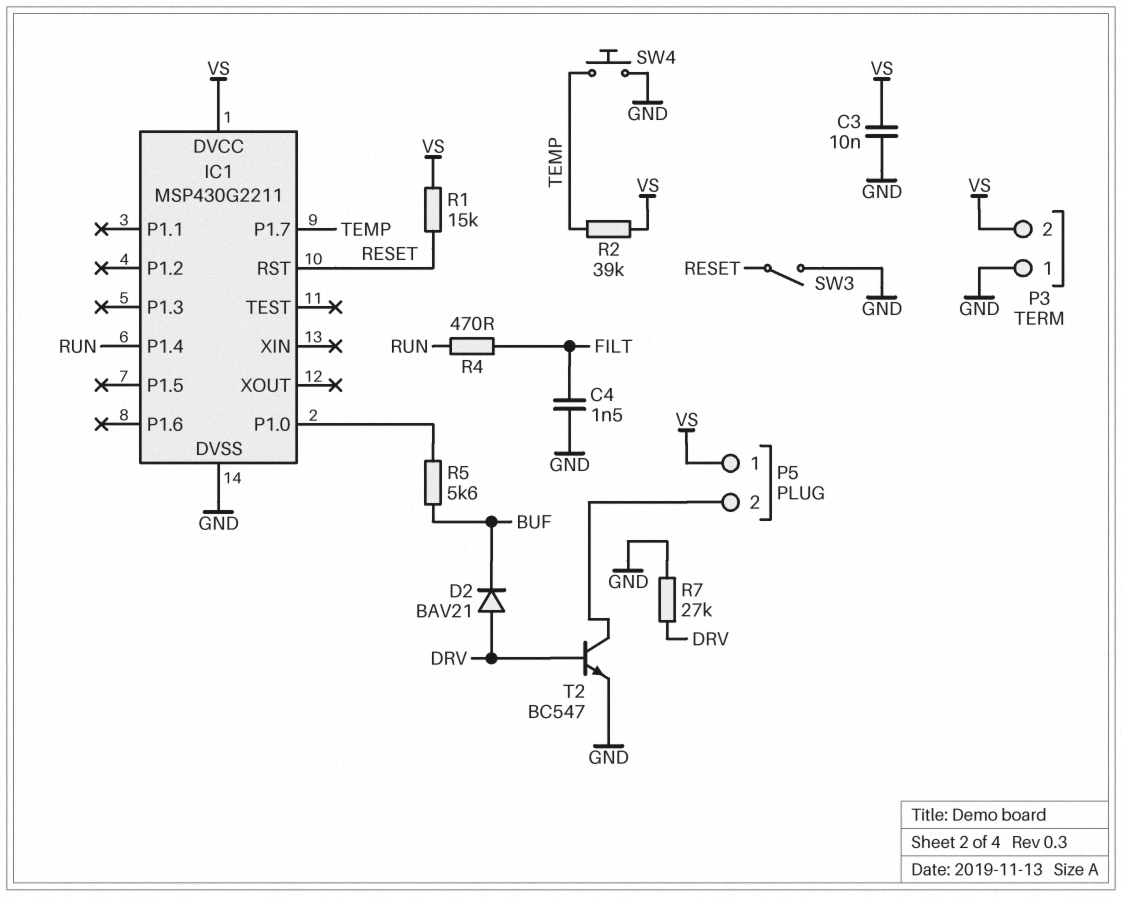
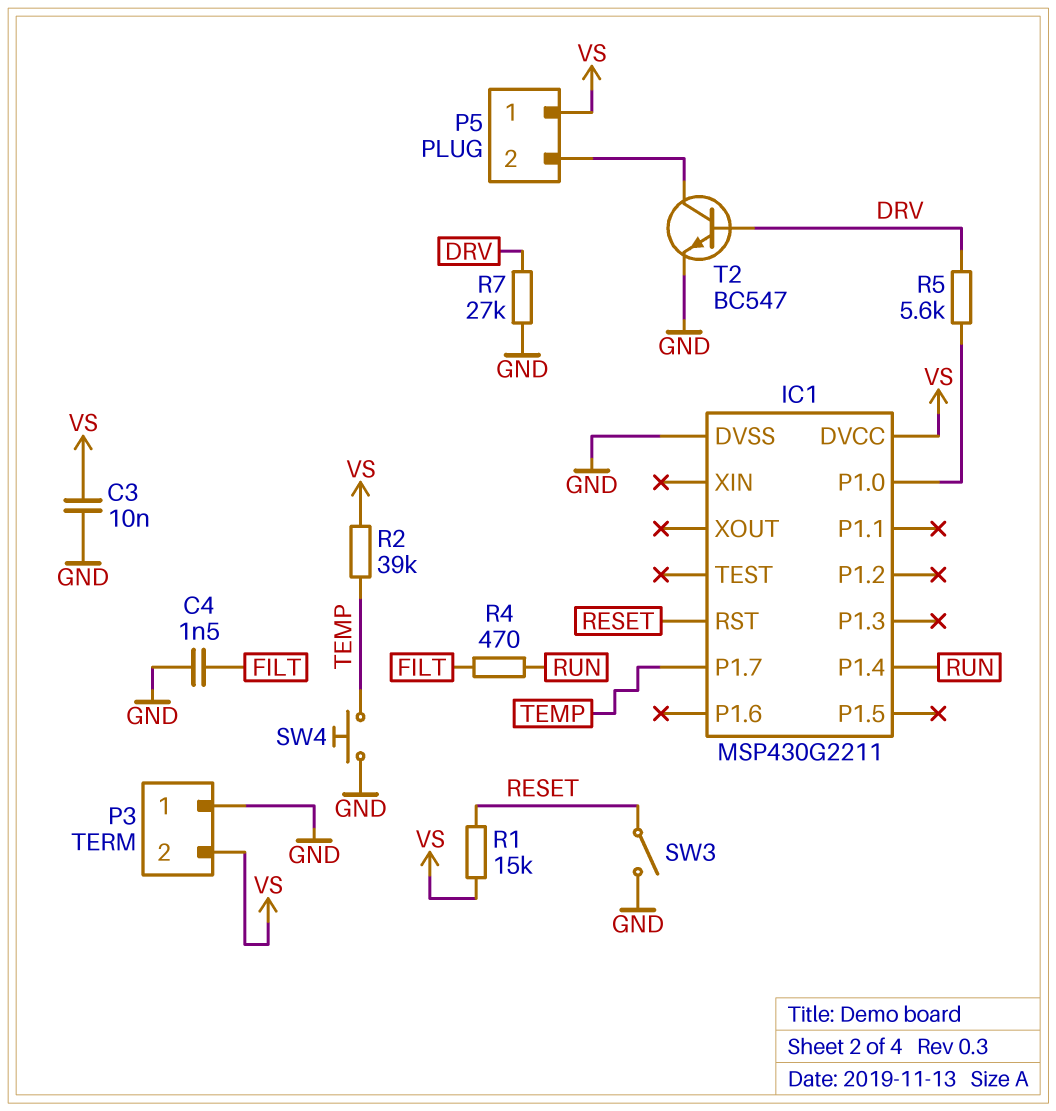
D2: diode BAV21 (A DRV, K BUF) -> none
R5: 5.6k (BUF, IC1/P1.0) -> 5.6k (DRV, IC1/P1.0)

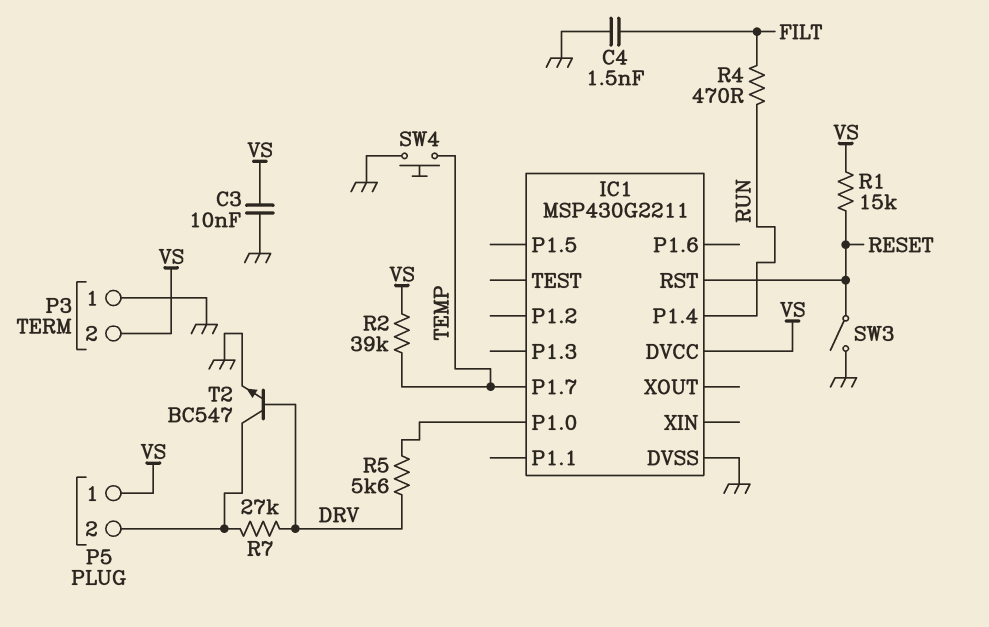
R7: 27k (DRV, GND) -> 27k (DRV, P5/2)

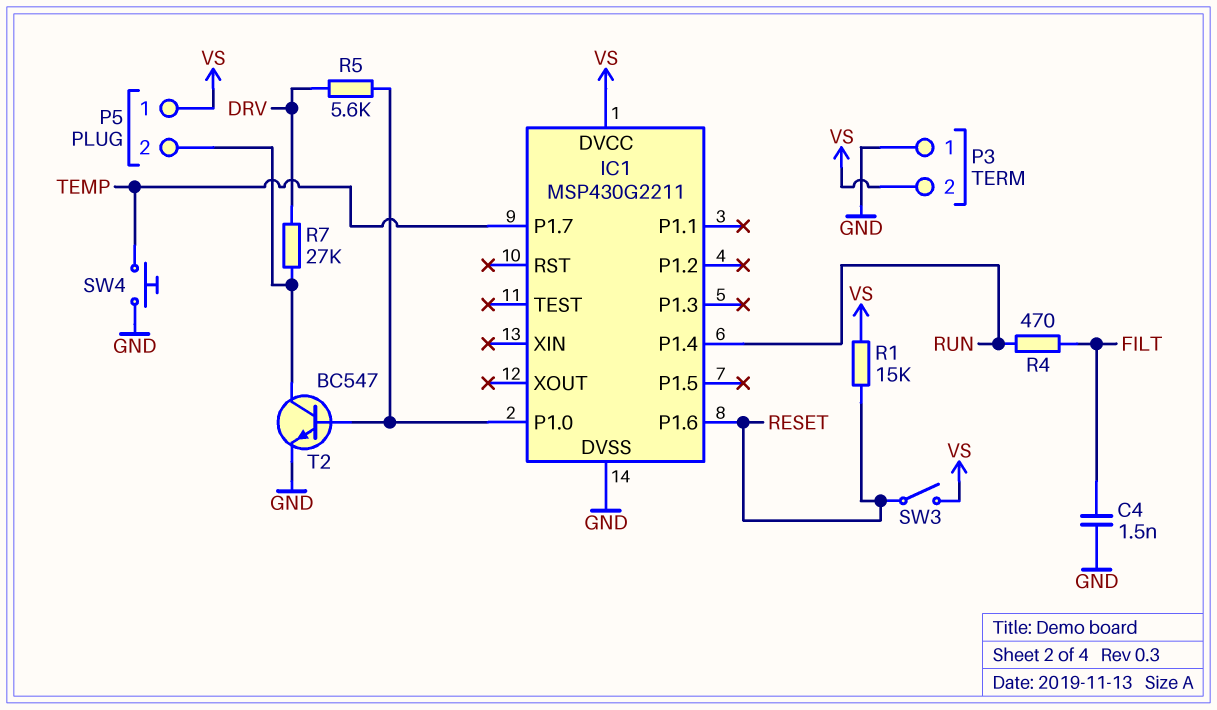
C3: 10nF (GND, VS) -> none
IC1 pin P1.6: none -> RESET
IC1 pin RST: RESET -> none
R2: 39k (TEMP, VS) -> none
SW3: switch (GND, RESET) -> switch (RESET, VS)
T2: NPN BC547 (B DRV, C P5/2, E GND) -> NPN BC547 (B IC1/P1.0, C P5/2, E GND)

